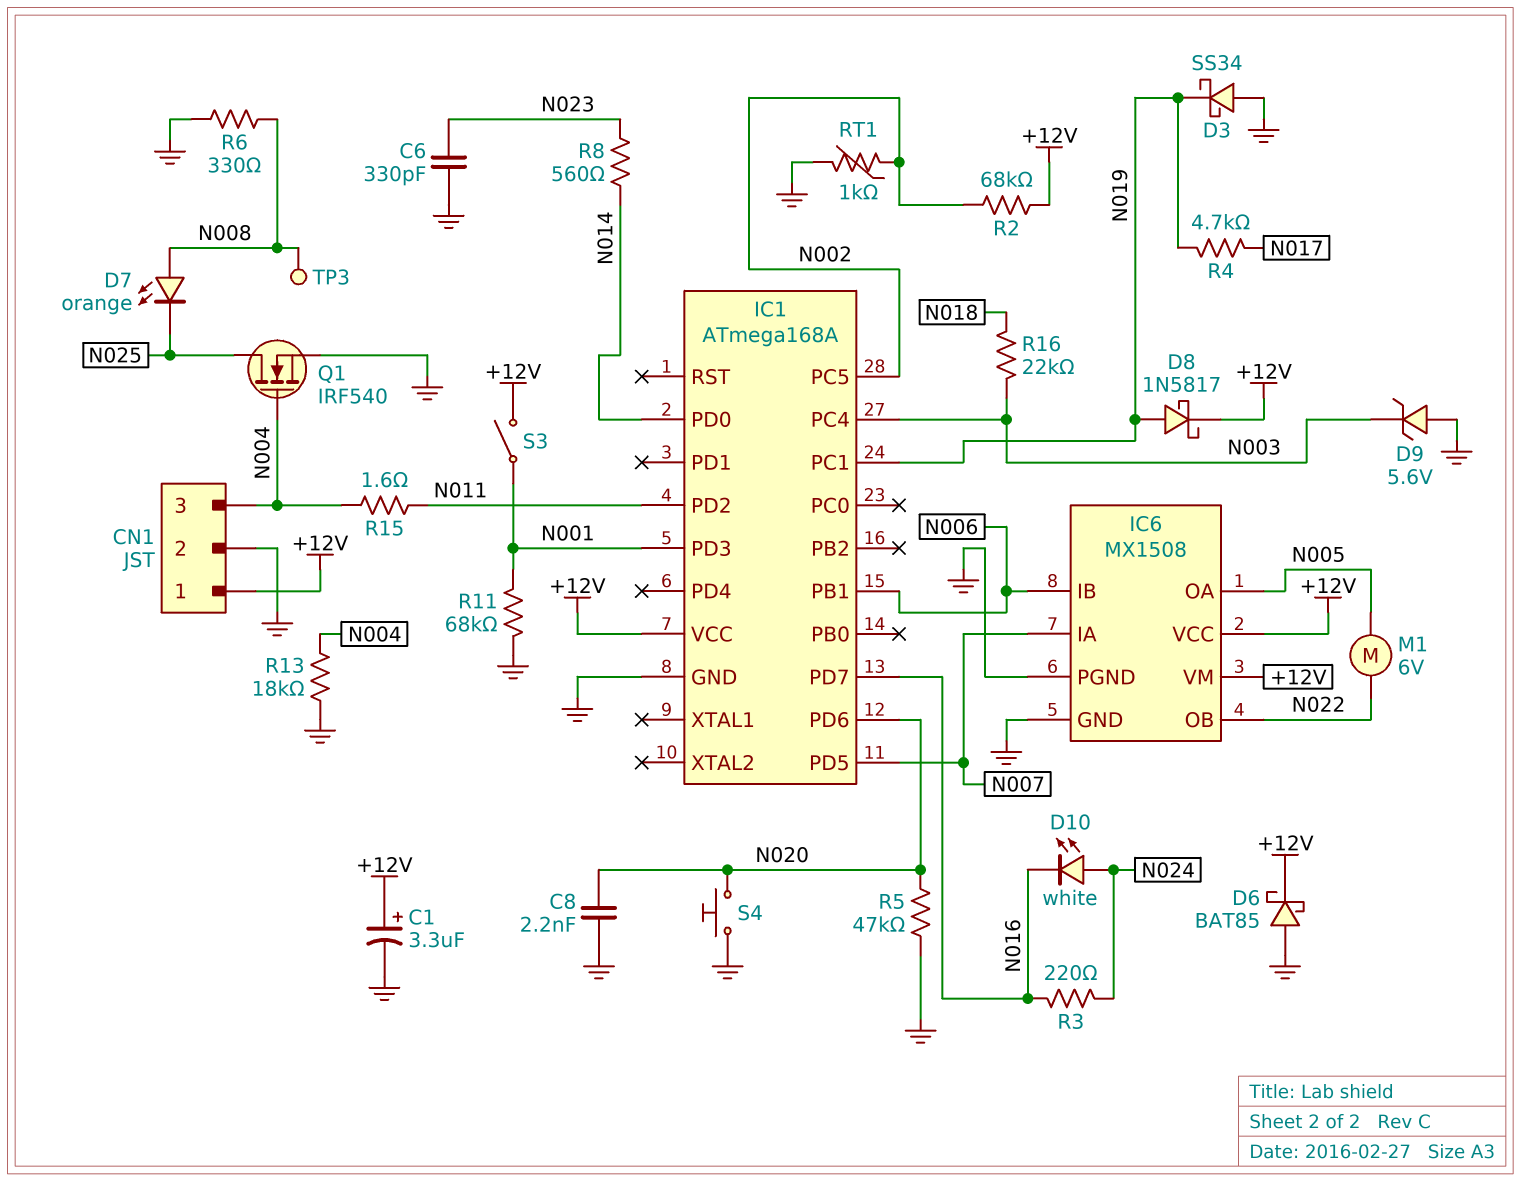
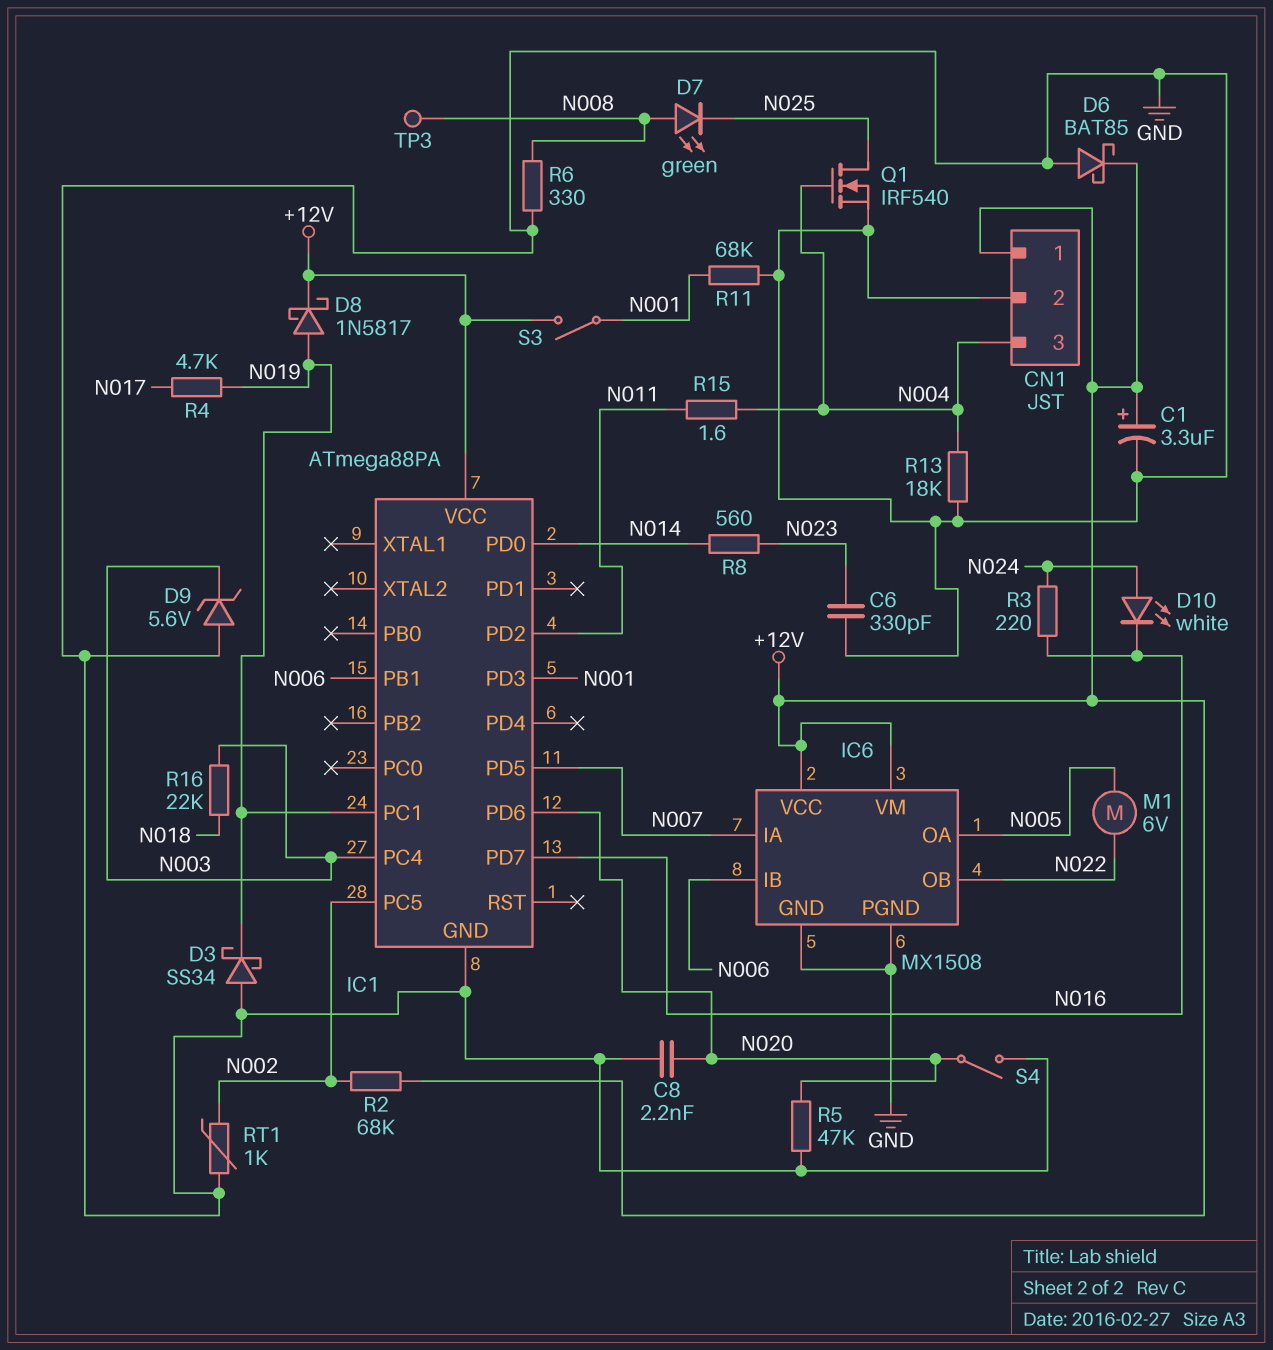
D7: LED orange (A N008, K N025) -> LED green (A N008, K N025)
IC1: ATmega168A -> ATmega88PA
S4: button (GND, N020) -> switch (GND, N020)

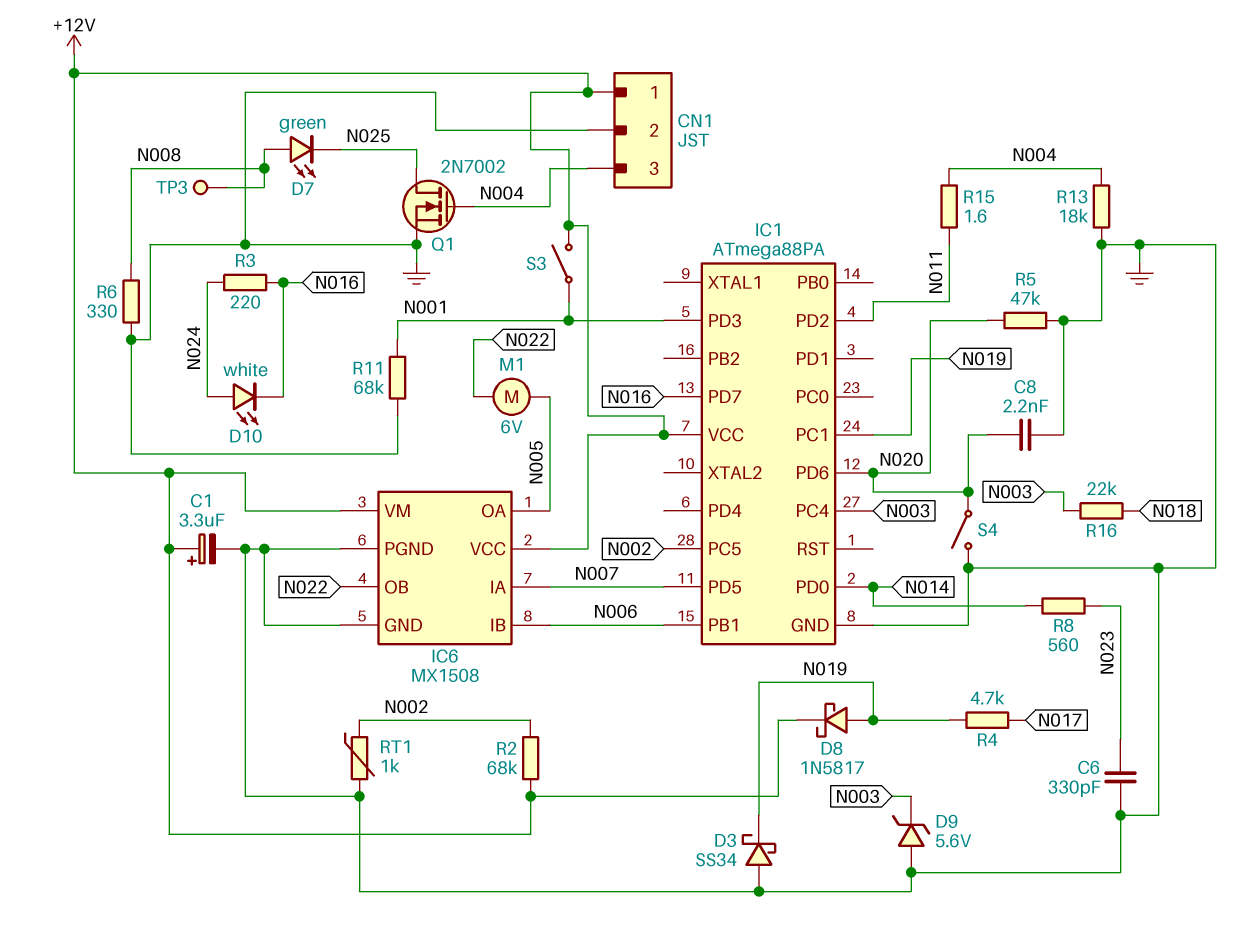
D6: schottky BAT85 (A GND, K +12V) -> none
Q1: NMOS IRF540 (G N004, D N025, S GND) -> NMOS 2N7002 (G N004, D N025, S GND)

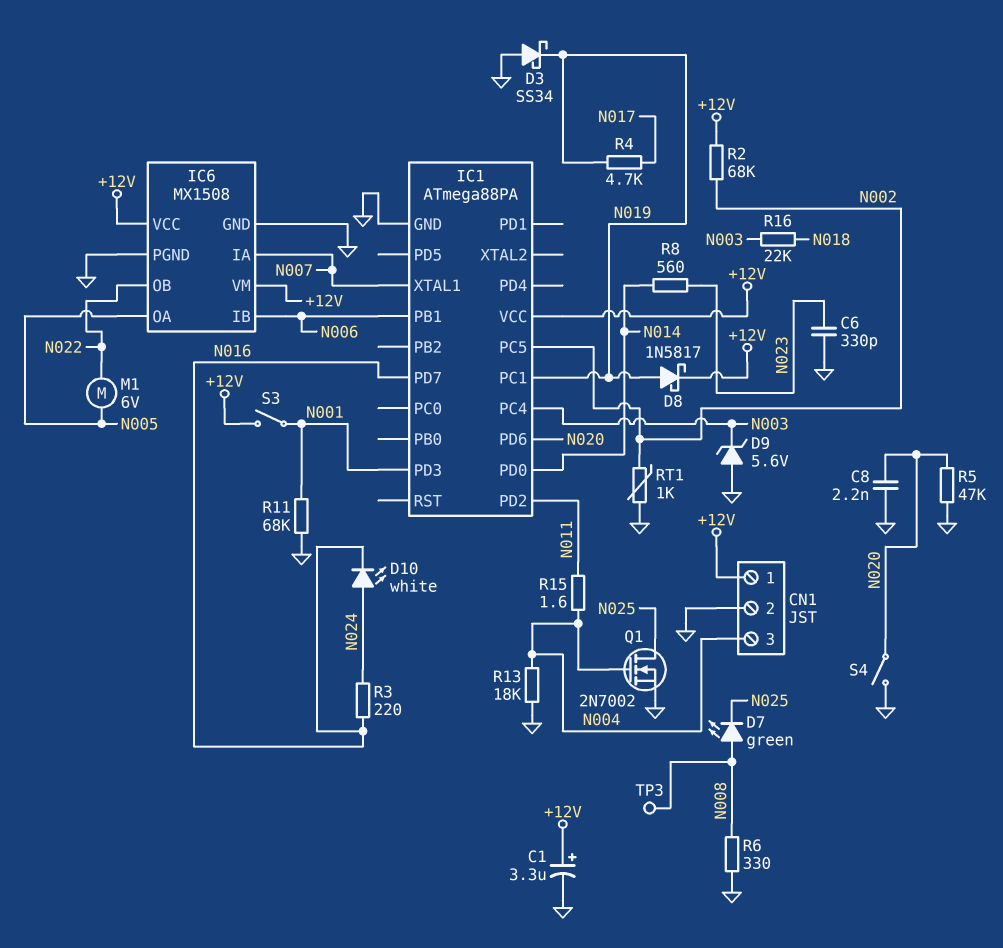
IC1 pin PD5: N007 -> none
IC1 pin XTAL1: none -> N007

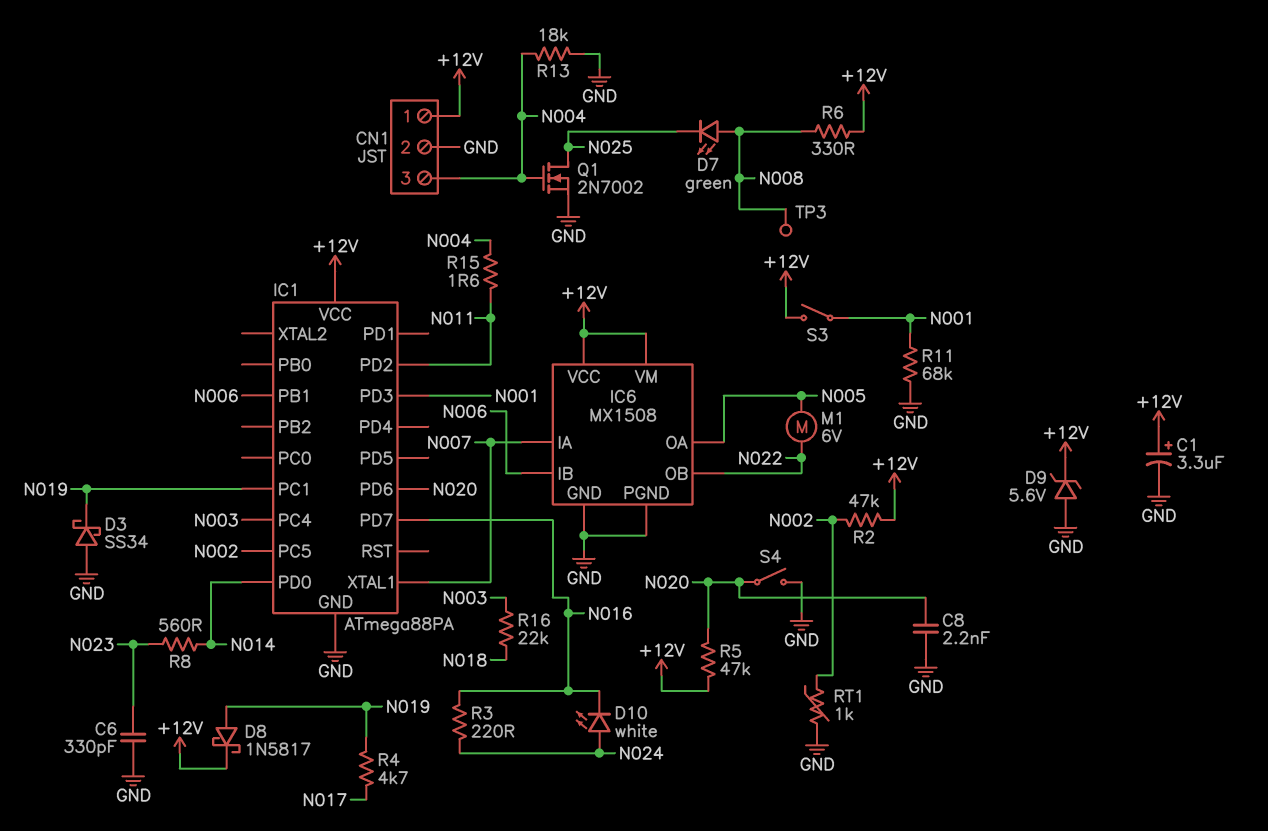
D9: zener 5.6V (A GND, K N003) -> zener 5.6V (A GND, K +12V)
R2: 68k (+12V, N002) -> 47k (+12V, N002)
R5: 47k (GND, N020) -> 47k (+12V, N020)
R6: 330 (GND, N008) -> 330 (+12V, N008)

